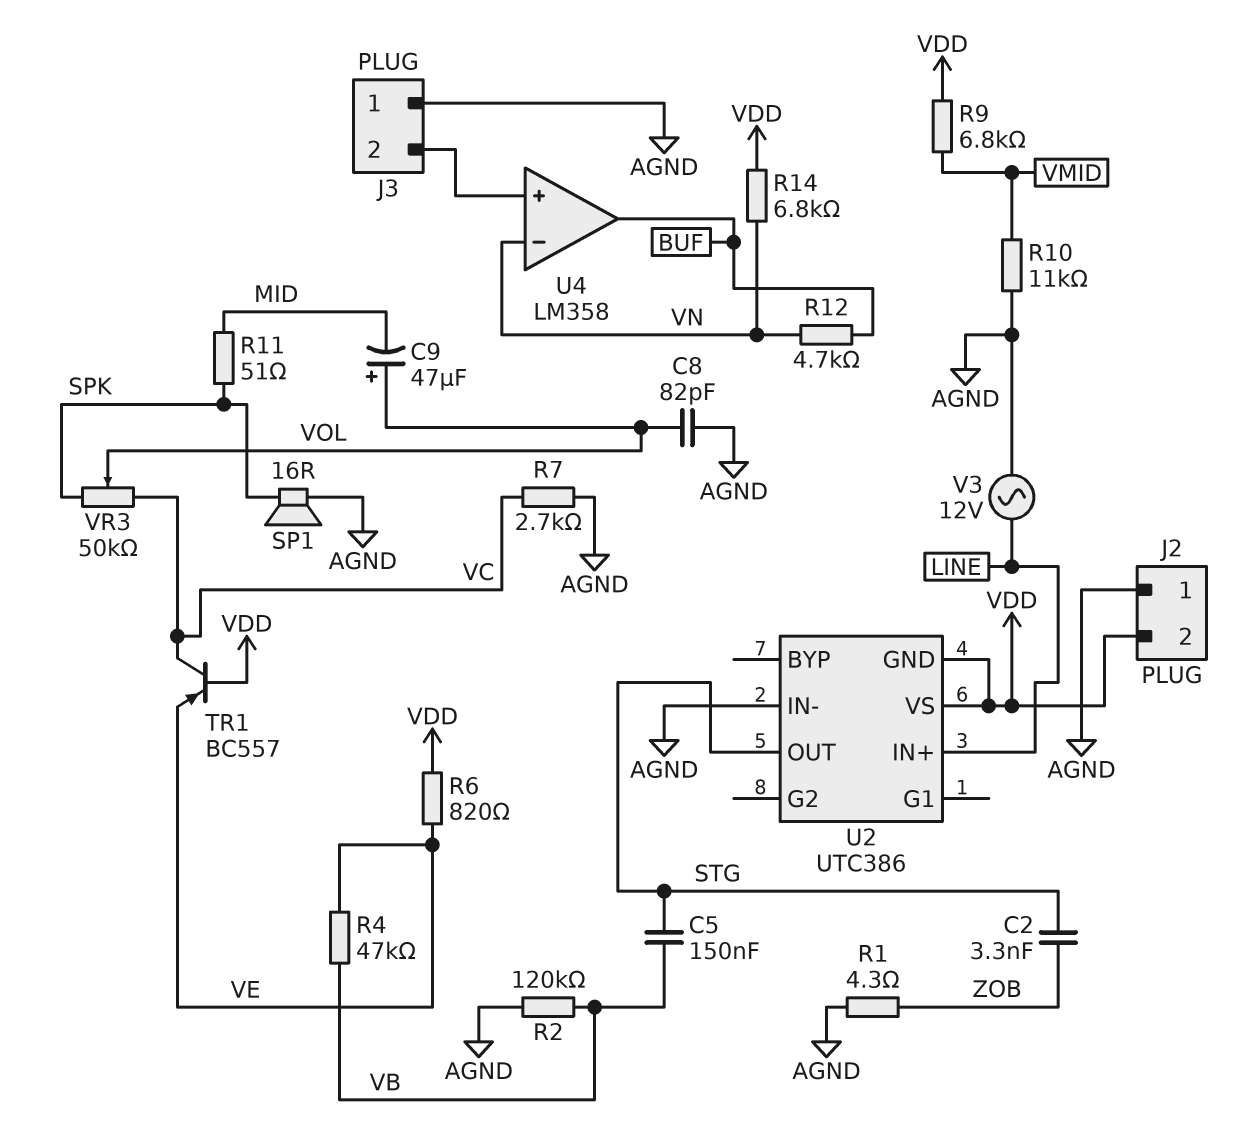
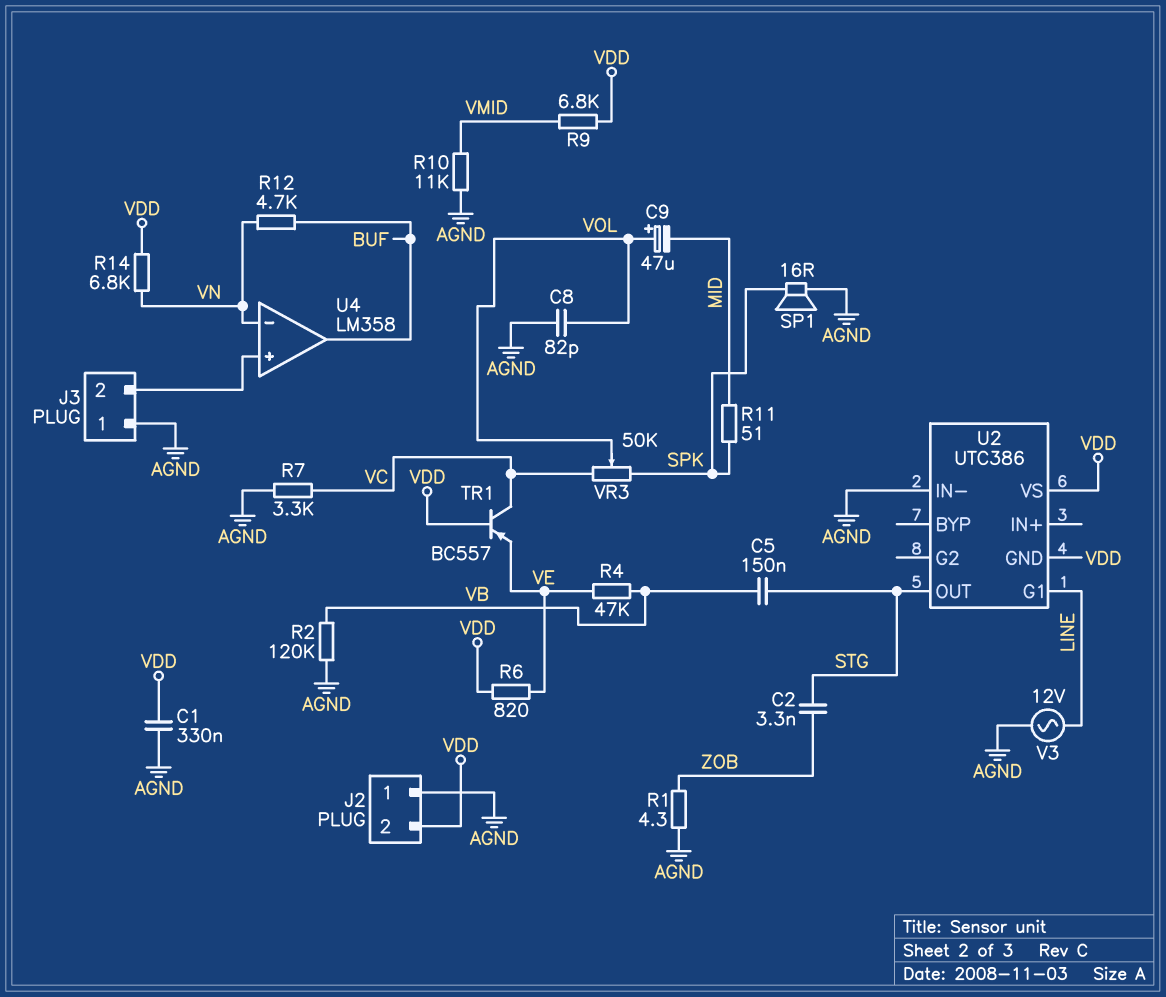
C1: none -> 330nF (AGND, VDD)
R7: 2.7k (AGND, VC) -> 3.3k (AGND, VC)
U2 pin G1: none -> LINE
U2 pin IN+: LINE -> none

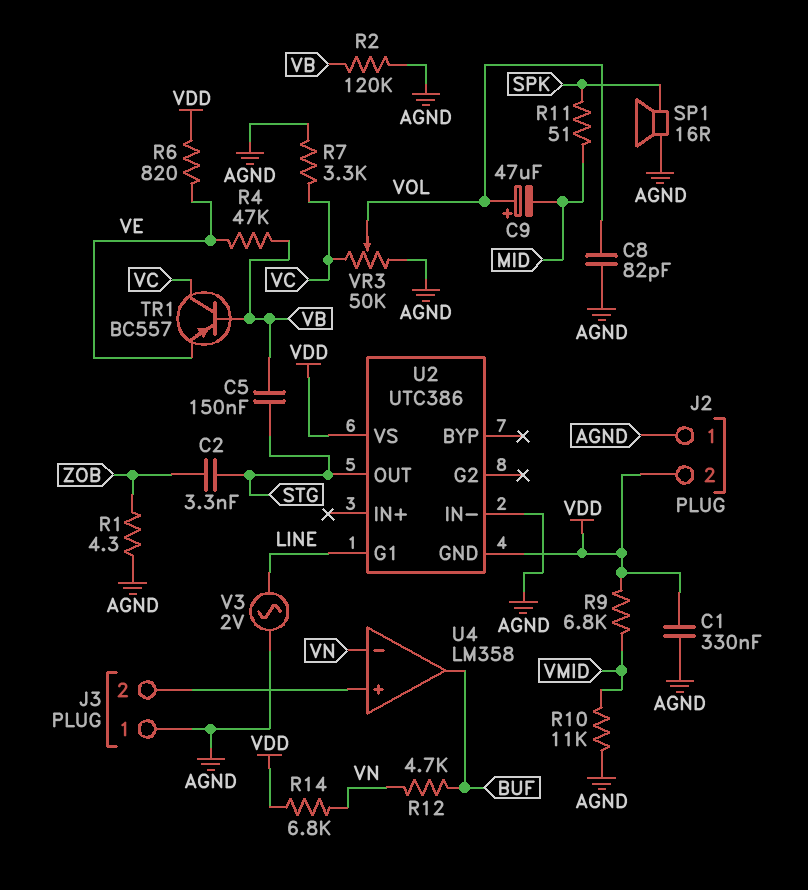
TR1: PNP BC557 (B VDD, C VC, E VE) -> PNP BC557 (B VB, C VC, E VE)
V3: AC 12V (AGND, LINE) -> AC 2V (AGND, LINE)
VR3: 50k (SPK, VC, wiper VOL) -> 50k (AGND, VC, wiper VOL)

